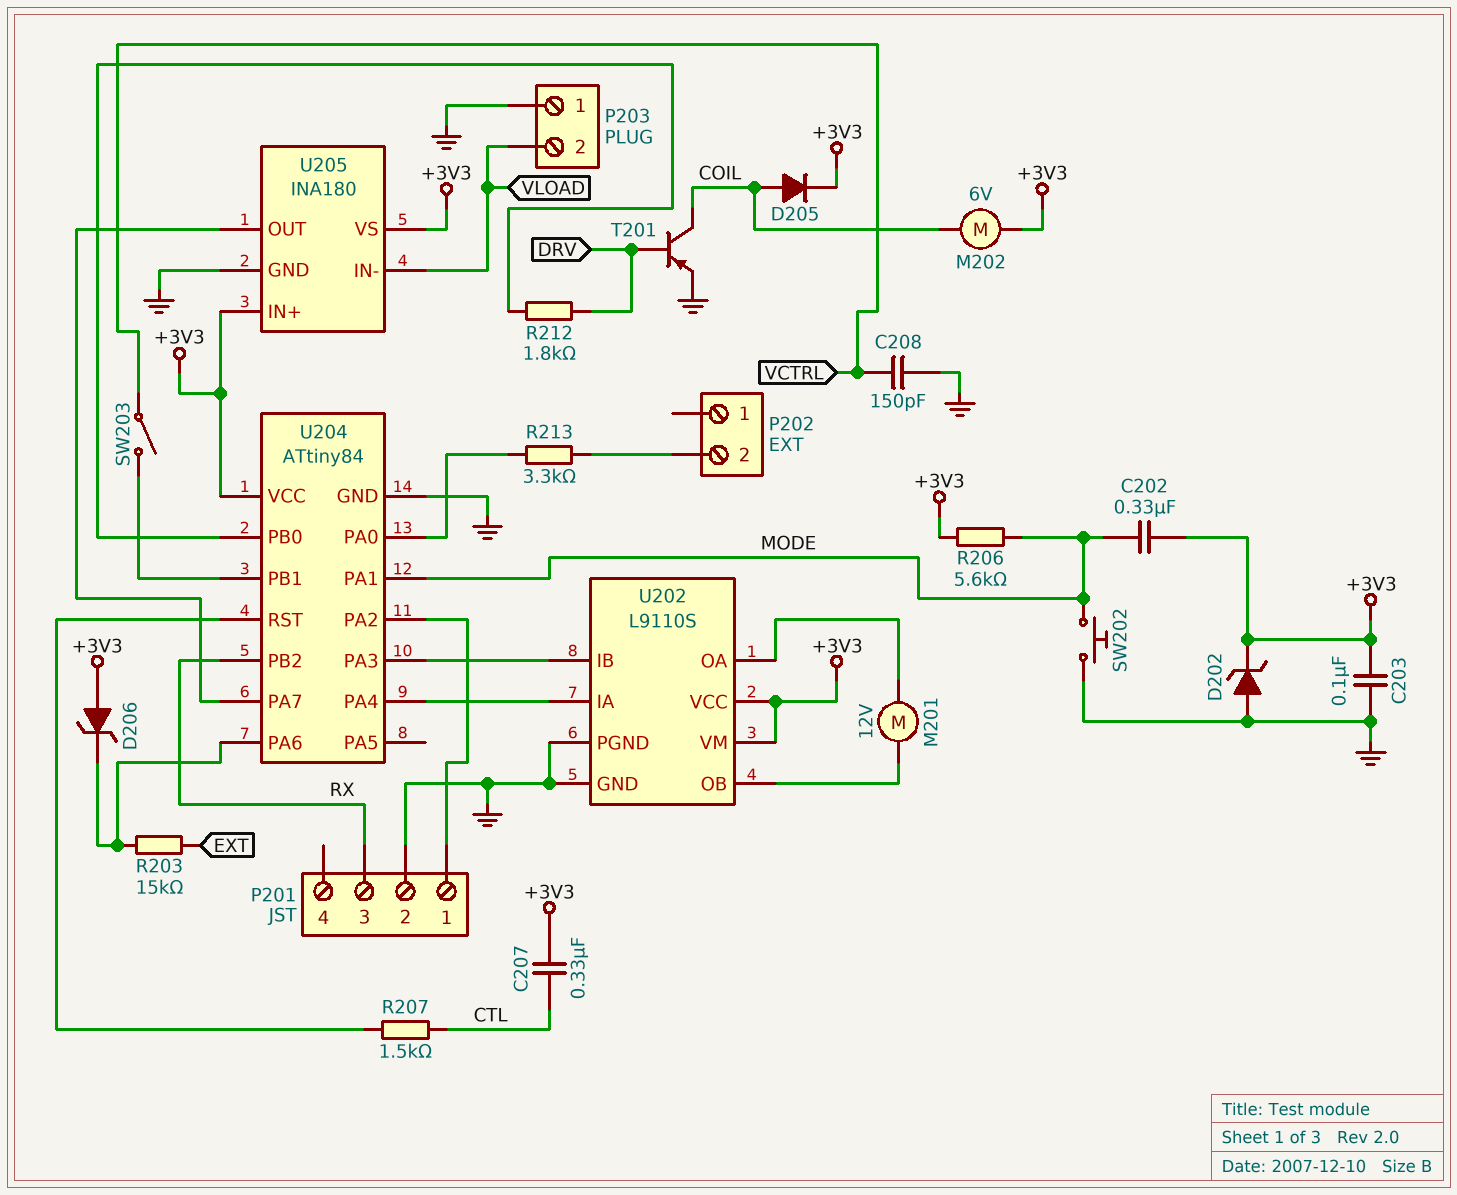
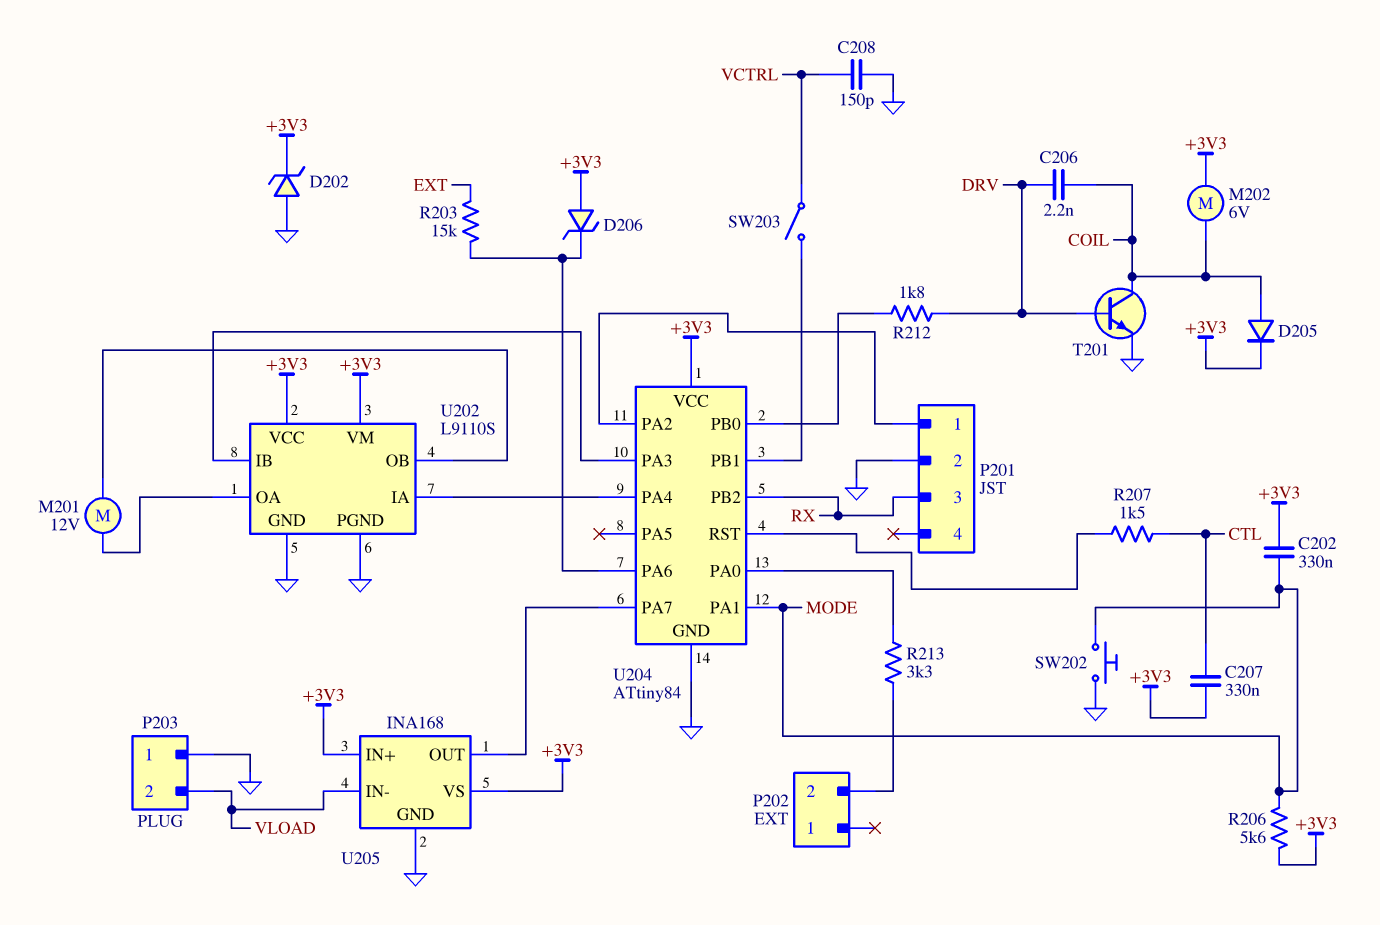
C203: 100nF (+3V3, GND) -> none
C206: none -> 2.2nF (COIL, DRV)
T201: PNP (B DRV, C COIL, E GND) -> NPN (B DRV, C COIL, E GND)
U205: INA180 -> INA168

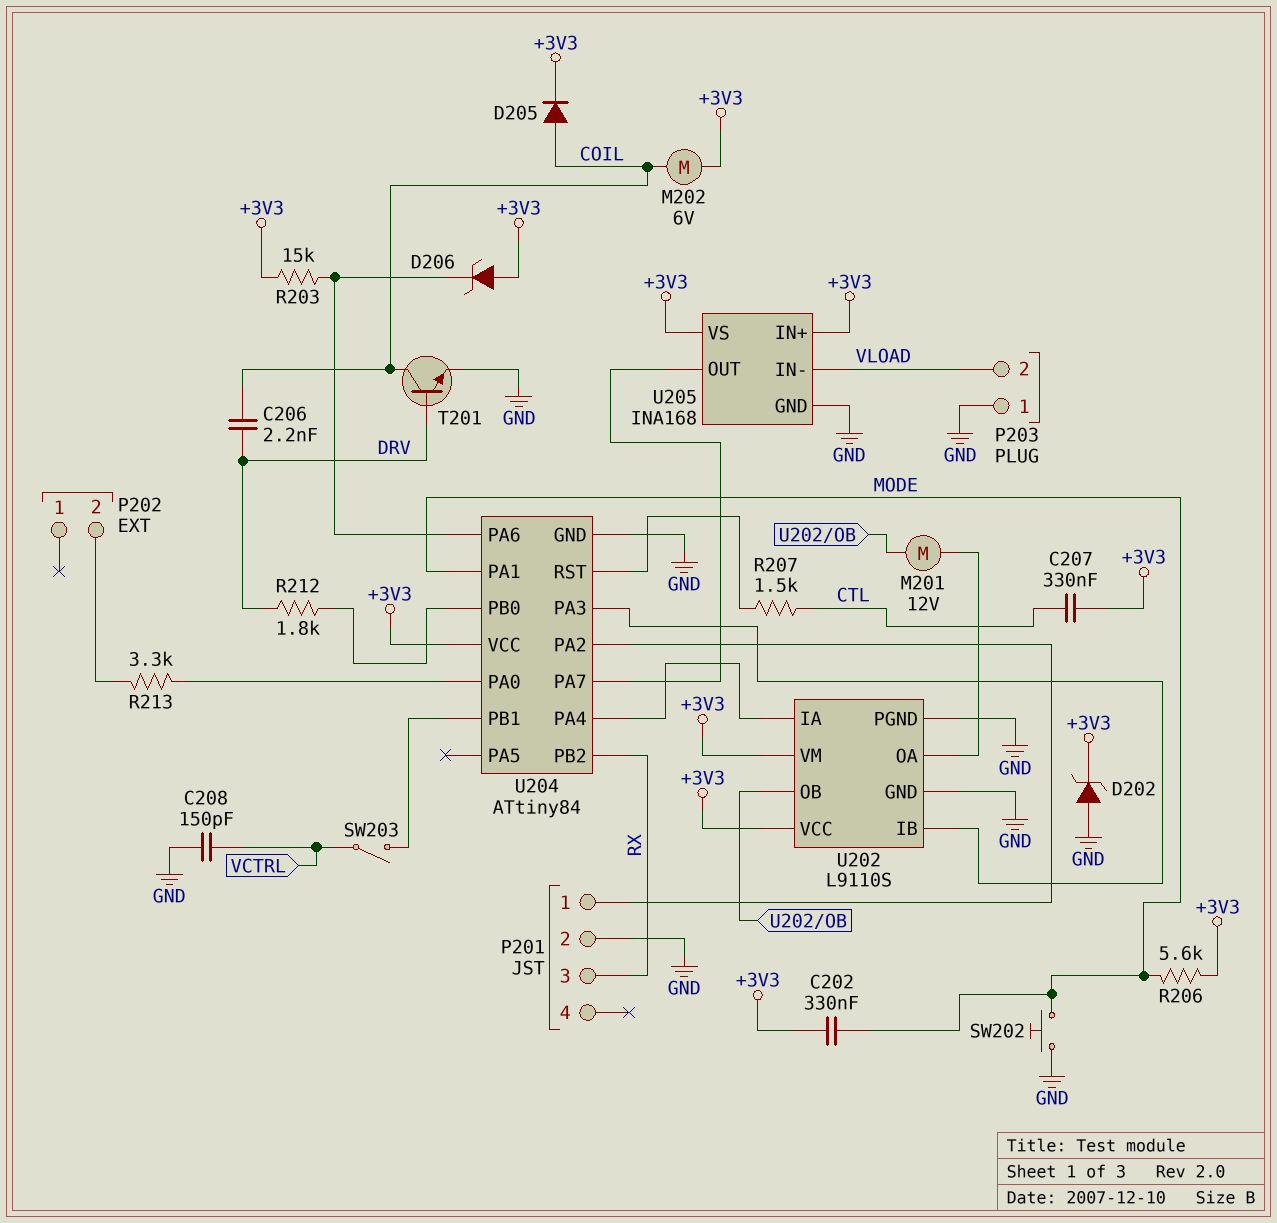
R203: 15k (EXT, U204/PA6) -> 15k (+3V3, U204/PA6)

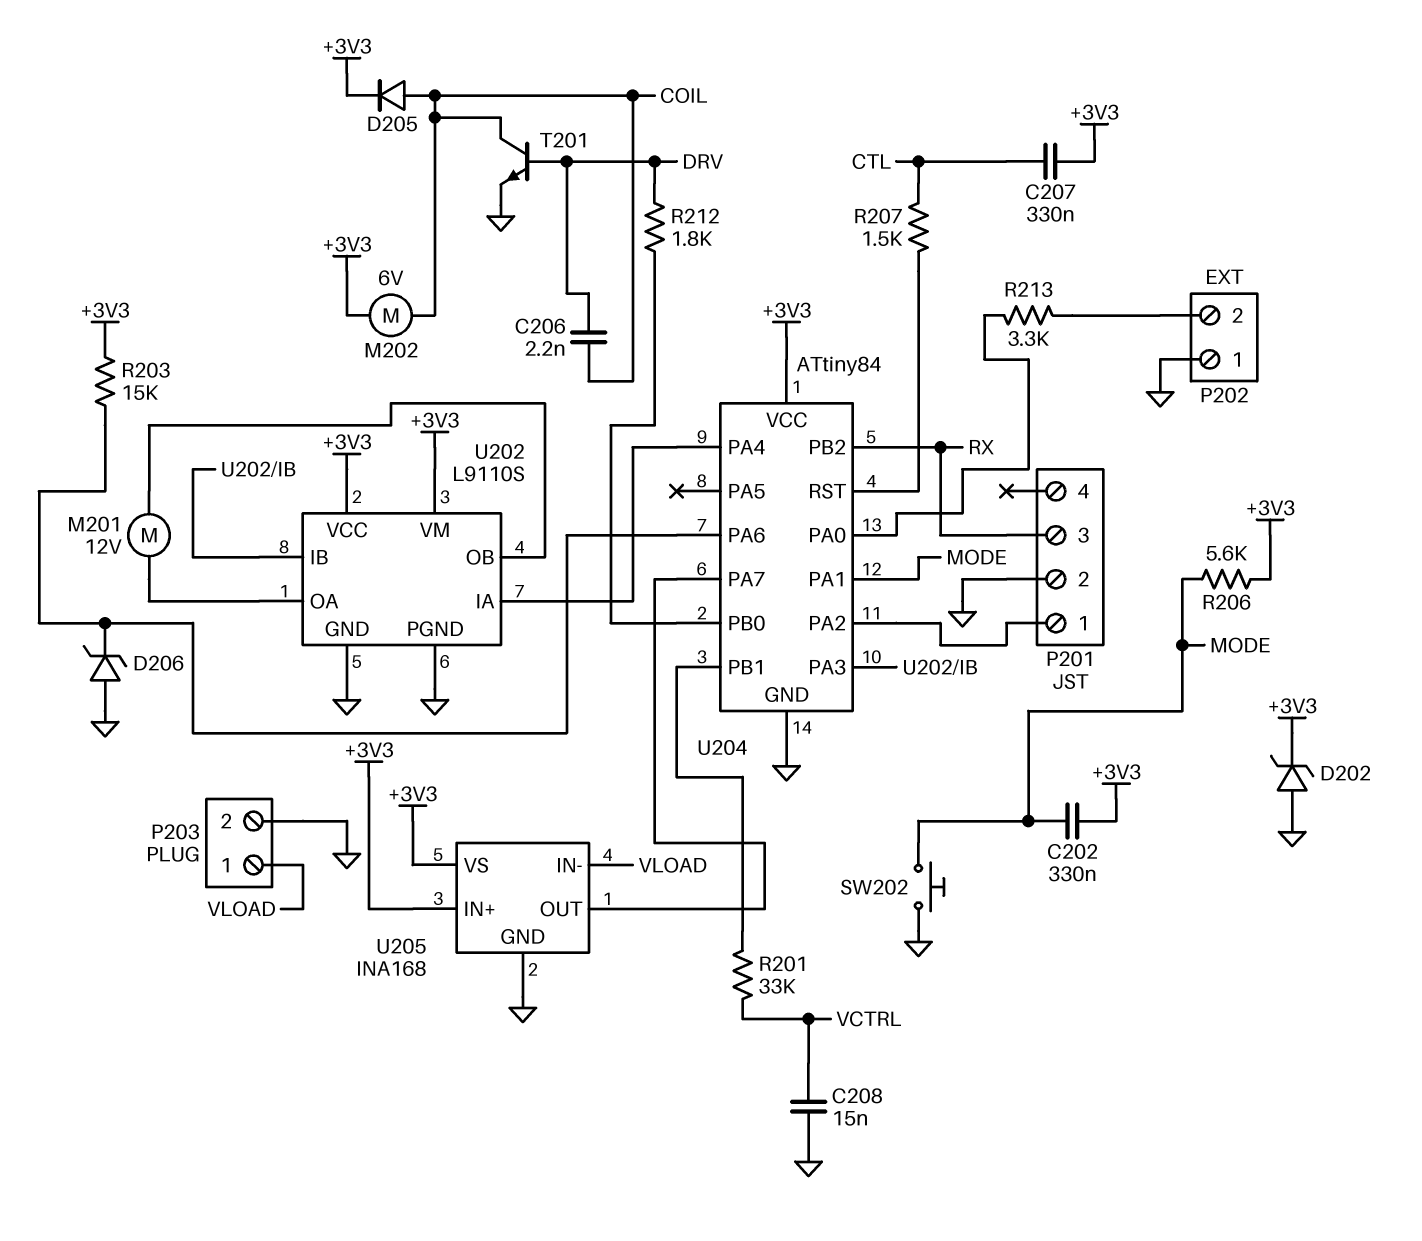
C208: 150pF (GND, VCTRL) -> 15nF (GND, VCTRL)
D206: zener (A +3V3, K U204/PA6) -> zener (A GND, K U204/PA6)
P202 pin 1: none -> GND
P203 pin 1: GND -> VLOAD
P203 pin 2: VLOAD -> GND
R201: none -> 33k (U204/PB1, VCTRL)
SW203: switch (U204/PB1, VCTRL) -> none

